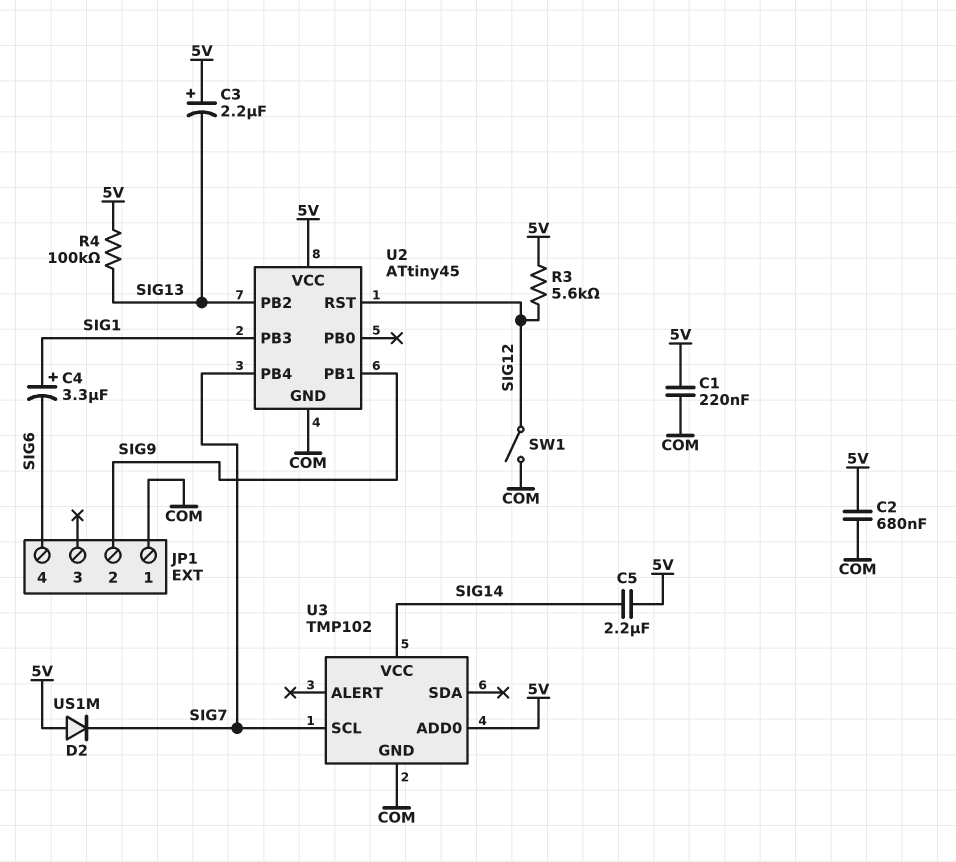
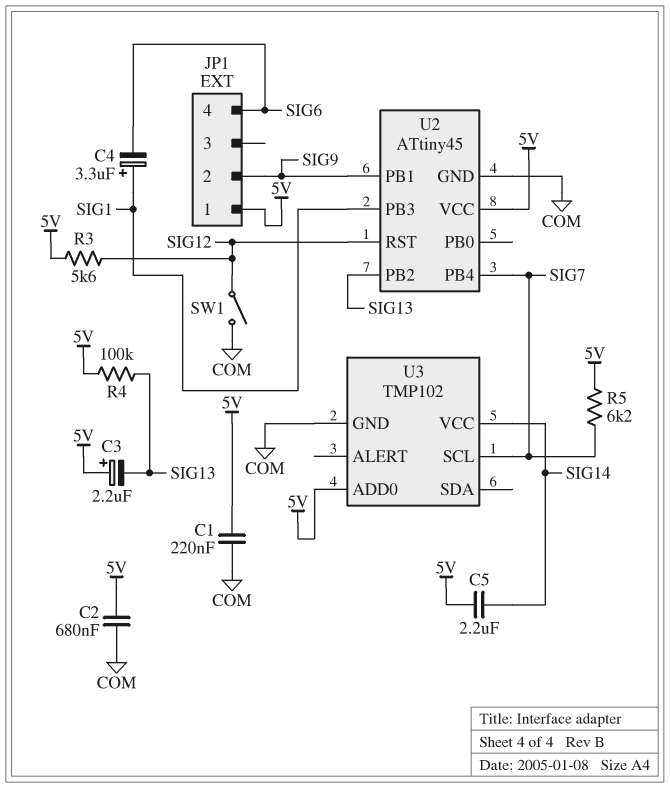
D2: diode US1M (A 5V, K SIG7) -> none
JP1 pin 1: COM -> 5V
R5: none -> 6.2k (5V, SIG7)

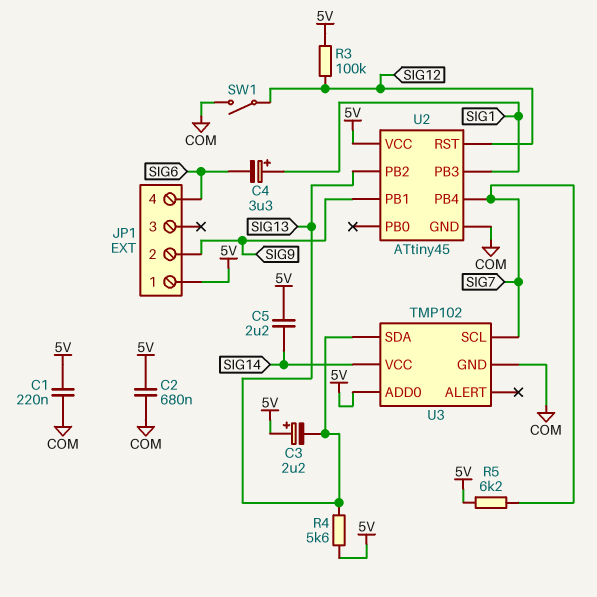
R3: 5.6k (5V, SIG12) -> 100k (5V, SIG12)
R4: 100k (5V, SIG13) -> 5.6k (5V, SIG13)
U3 pin SDA: none -> SIG13

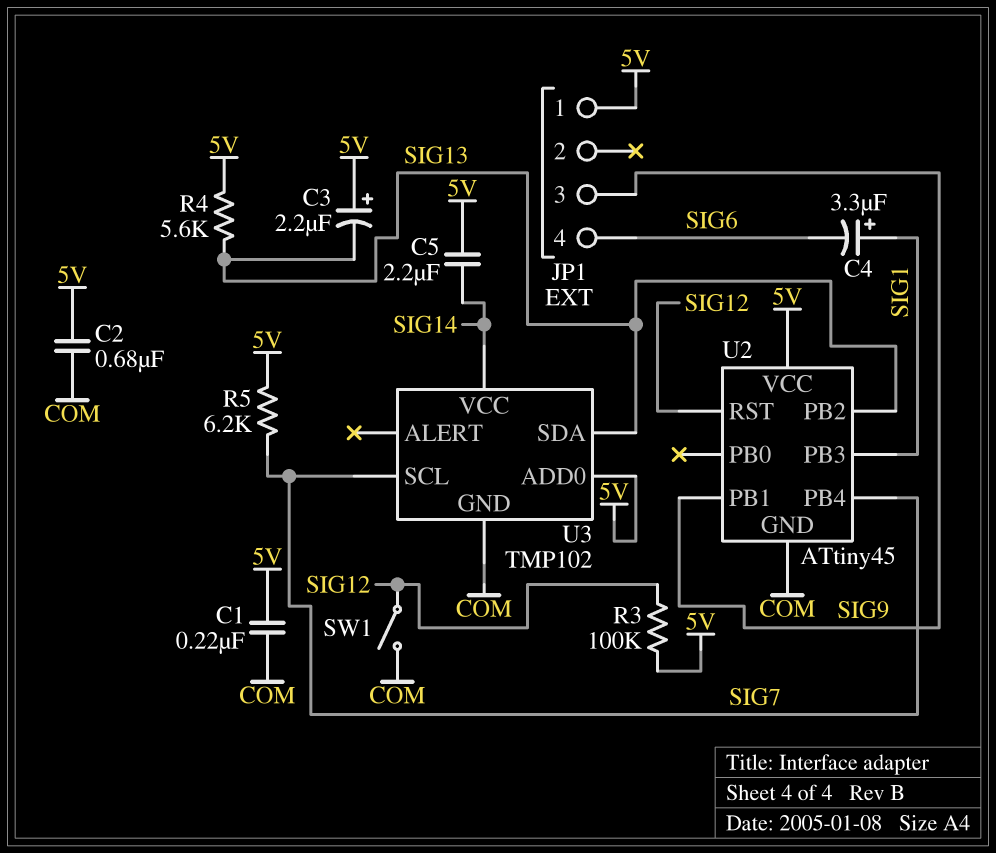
JP1 pin 2: SIG9 -> none
JP1 pin 3: none -> SIG9

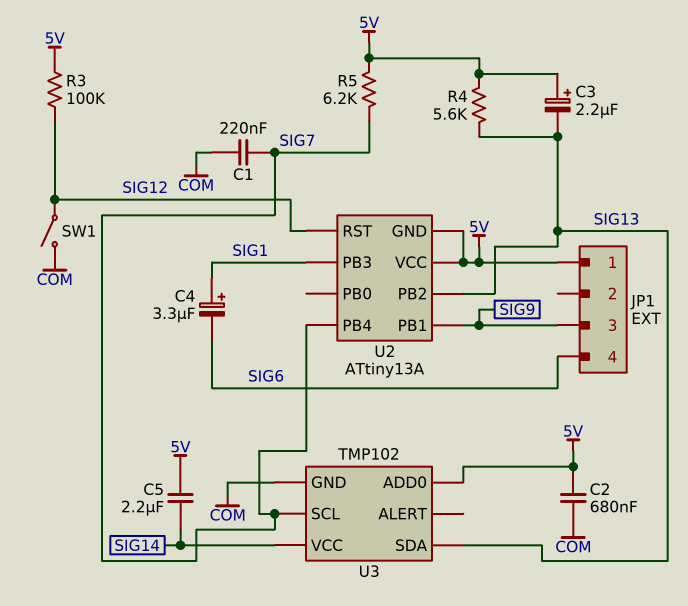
C1: 220nF (5V, COM) -> 220nF (COM, SIG7)
U2: ATtiny45 -> ATtiny13A
U2 pin GND: COM -> 5V

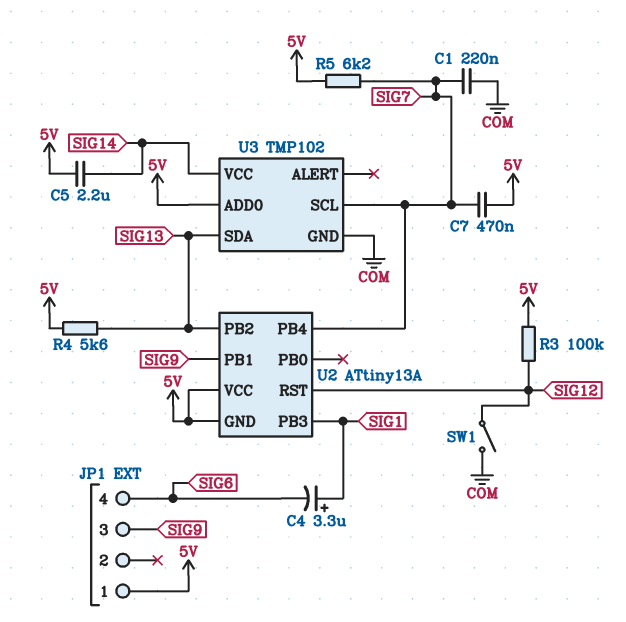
C2: 680nF (5V, COM) -> none
C3: 2.2uF (plus 5V, minus SIG13) -> none
C7: none -> 470nF (5V, SIG7)

